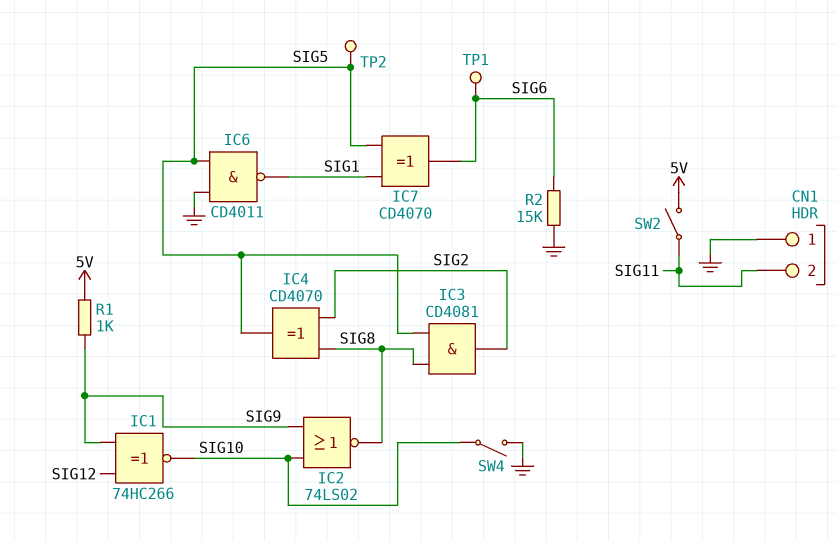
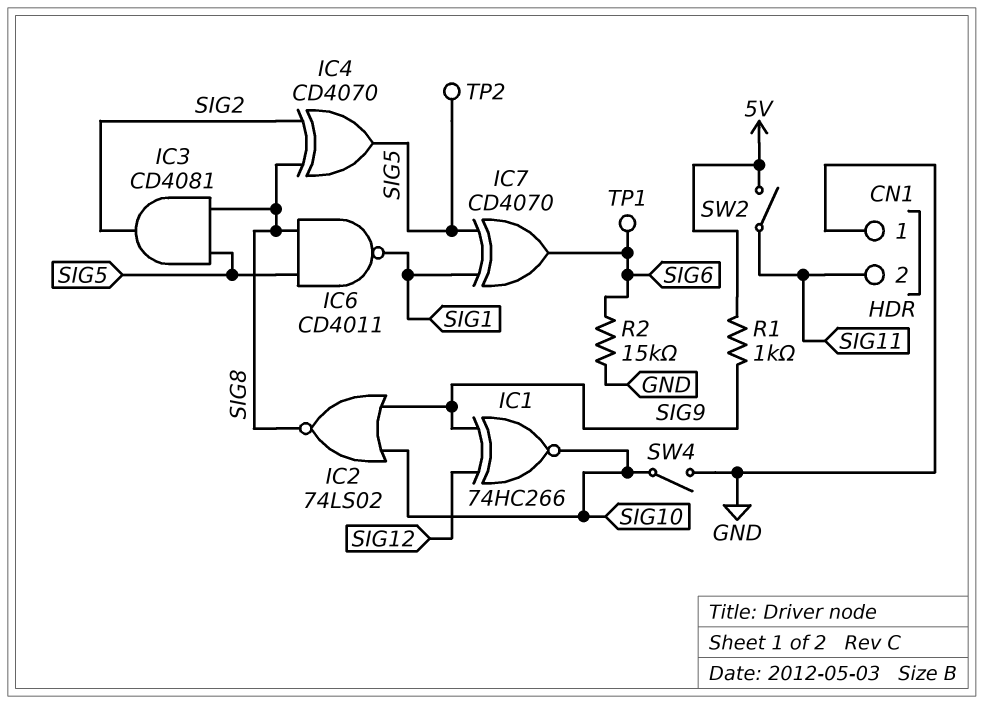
IC6: NAND CD4011 (in GND, in SIG5, out SIG1) -> NAND CD4011 (in SIG5, in SIG8, out SIG1)

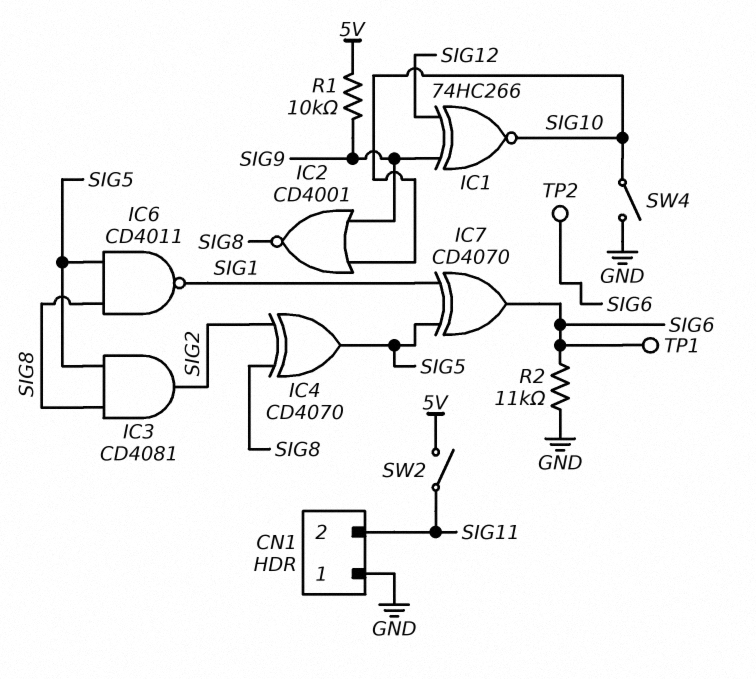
IC2: NOR 74LS02 (in SIG9, in SIG10, out SIG8) -> NOR CD4001 (in SIG9, in SIG10, out SIG8)
R1: 1k (5V, SIG9) -> 10k (5V, SIG9)
R2: 15k (GND, SIG6) -> 11k (GND, SIG6)
TP2: test point (SIG5) -> test point (SIG6)

